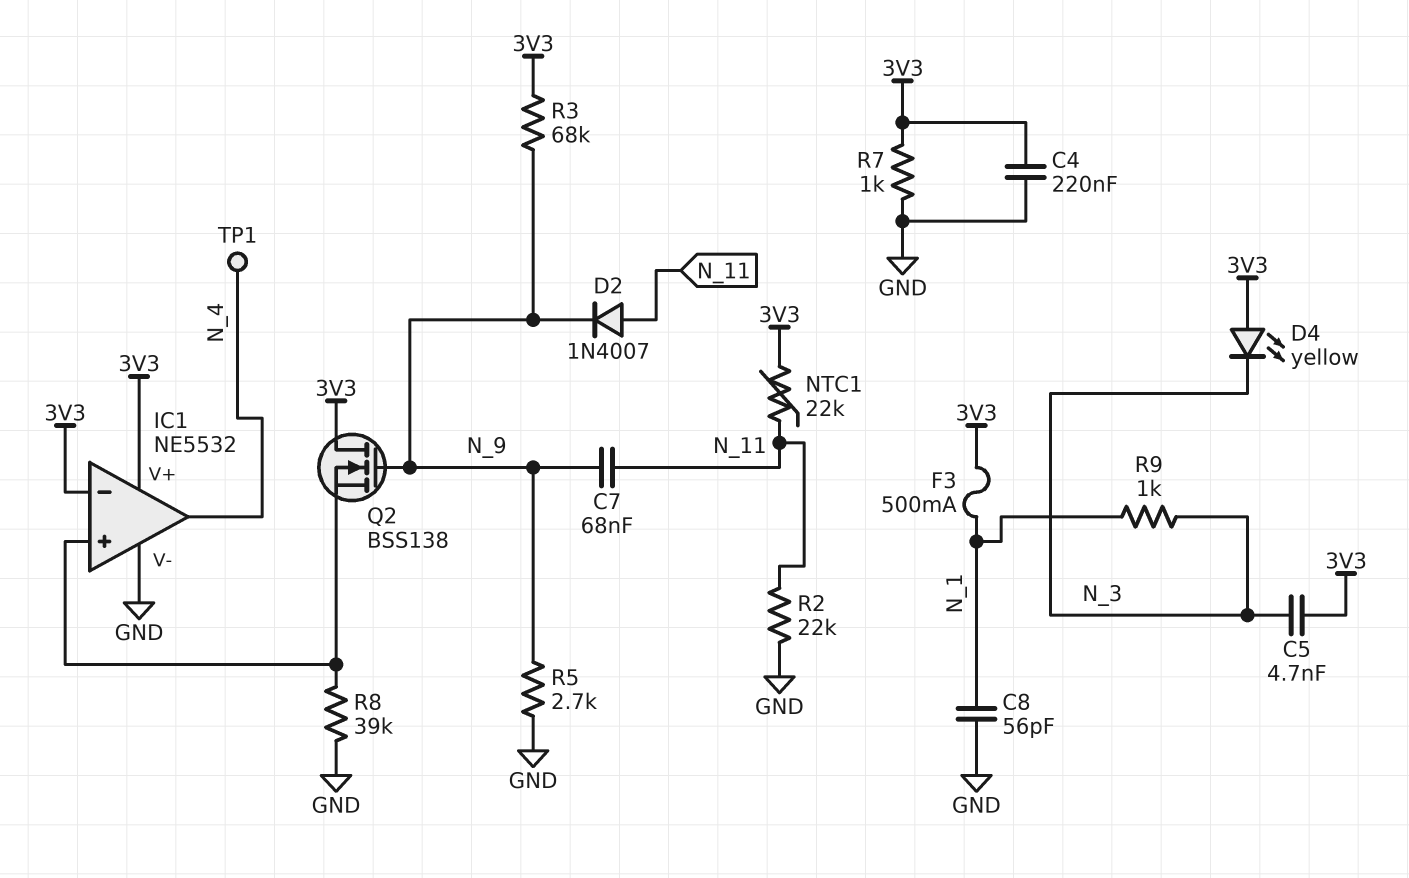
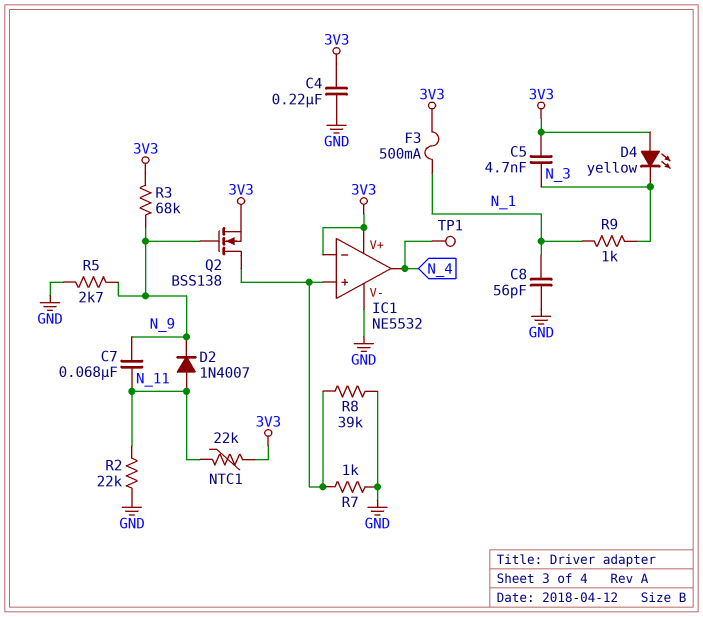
Q2: NMOS BSS138 (G N_9, D 3V3, S IC1/in+) -> NMOS BSS138 (G N_9, D IC1/in+, S 3V3)
R7: 1k (3V3, GND) -> 1k (GND, IC1/in+)

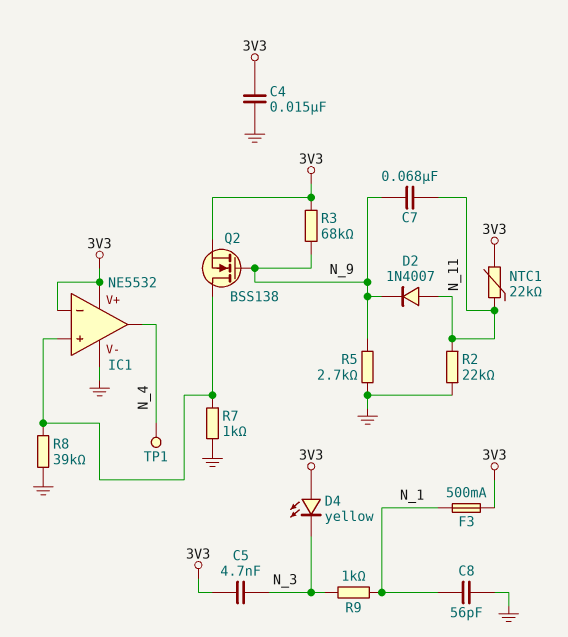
C4: 220nF (3V3, GND) -> 15nF (3V3, GND)

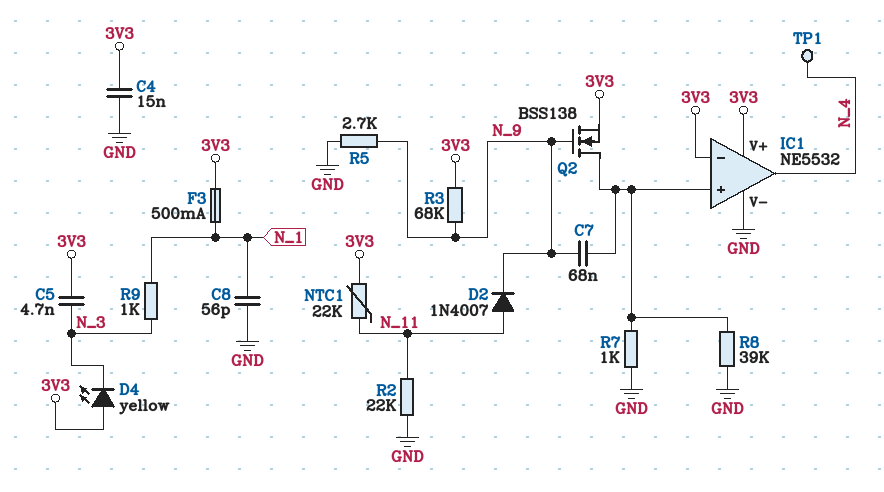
C7: 68nF (N_9, N_11) -> 68nF (IC1/in+, N_9)

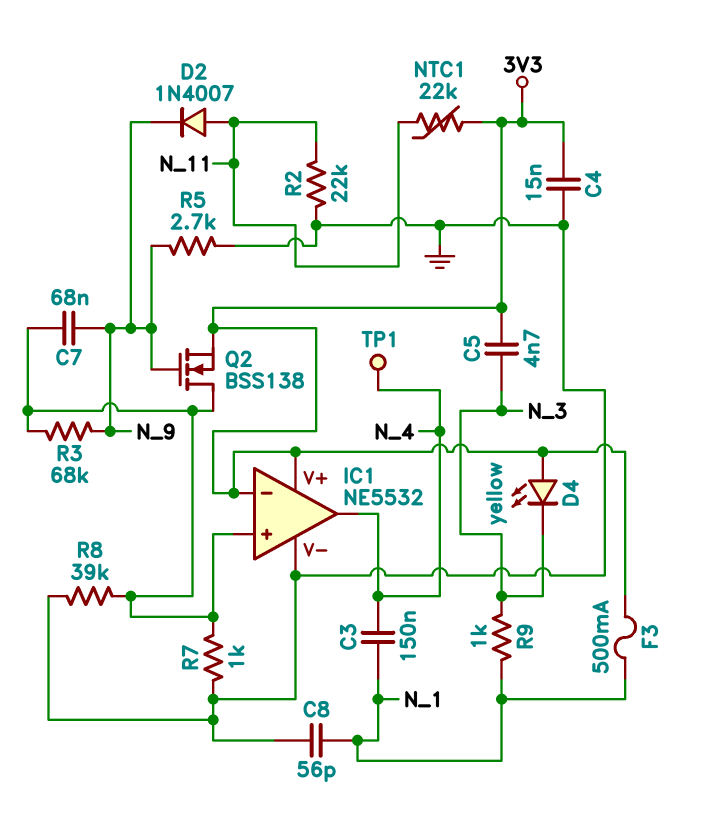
C3: none -> 150nF (N_1, N_4)
R3: 68k (3V3, N_9) -> 68k (IC1/in+, N_9)

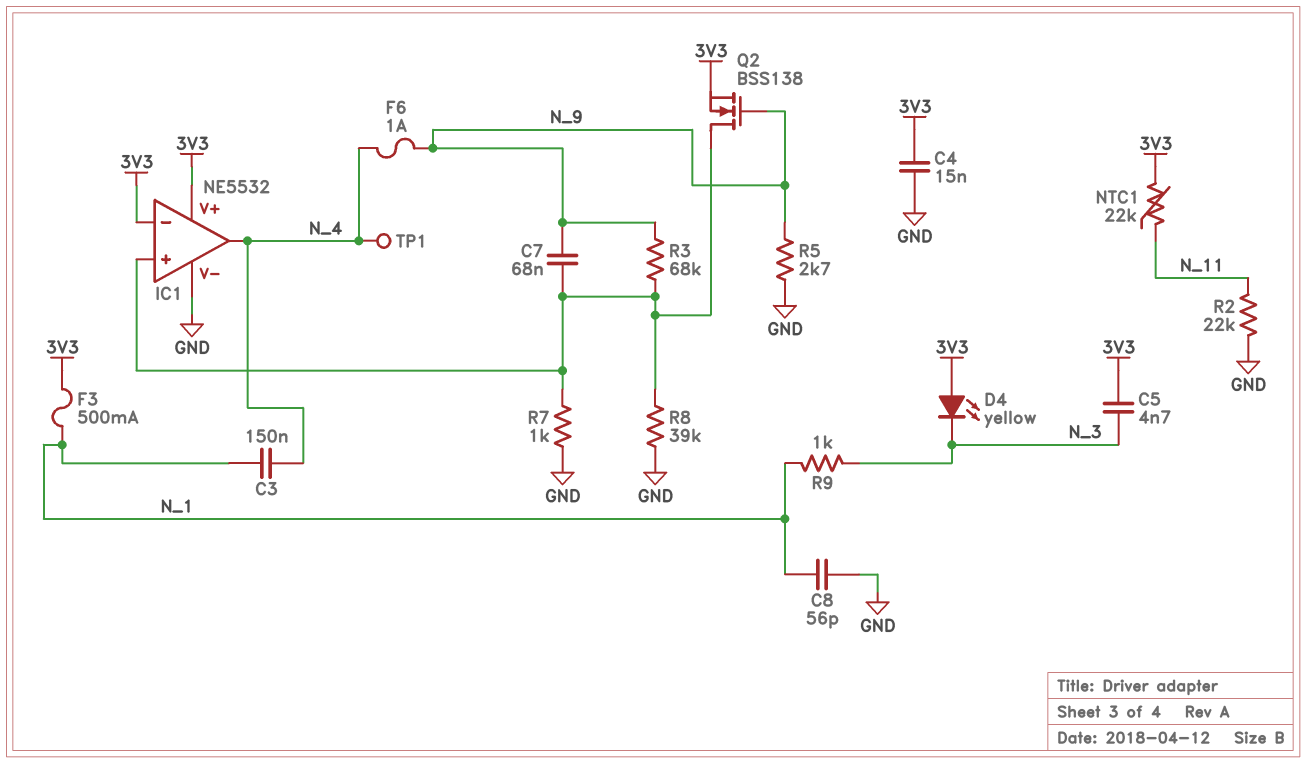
D2: diode 1N4007 (A N_11, K N_9) -> none
F6: none -> 1A (N_4, N_9)

